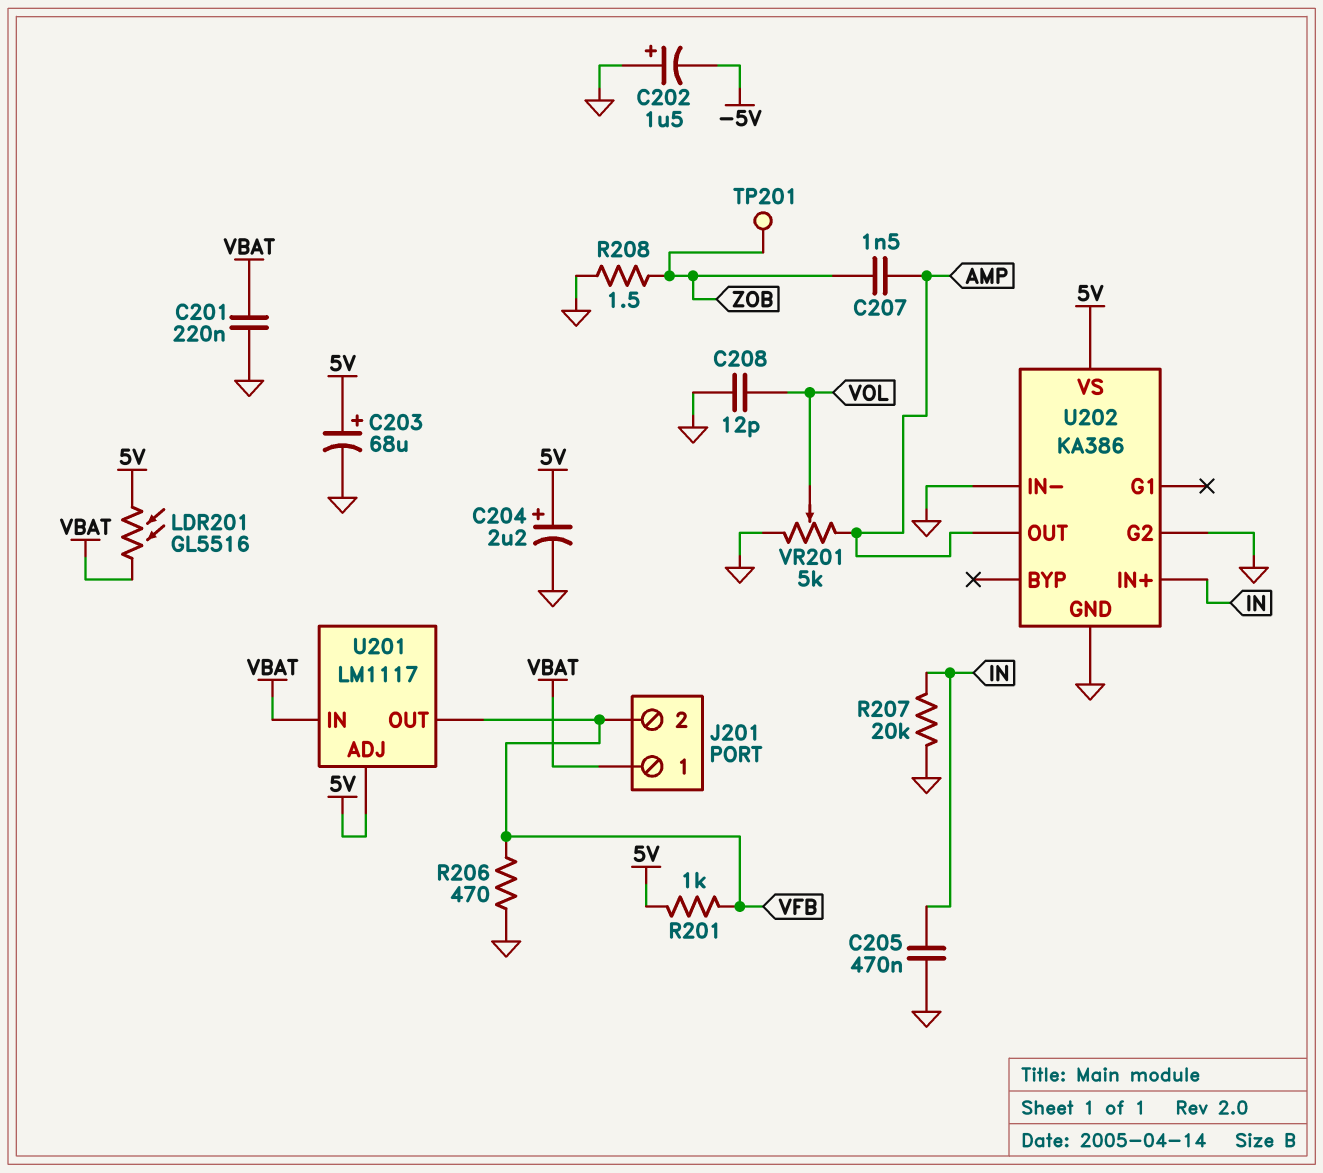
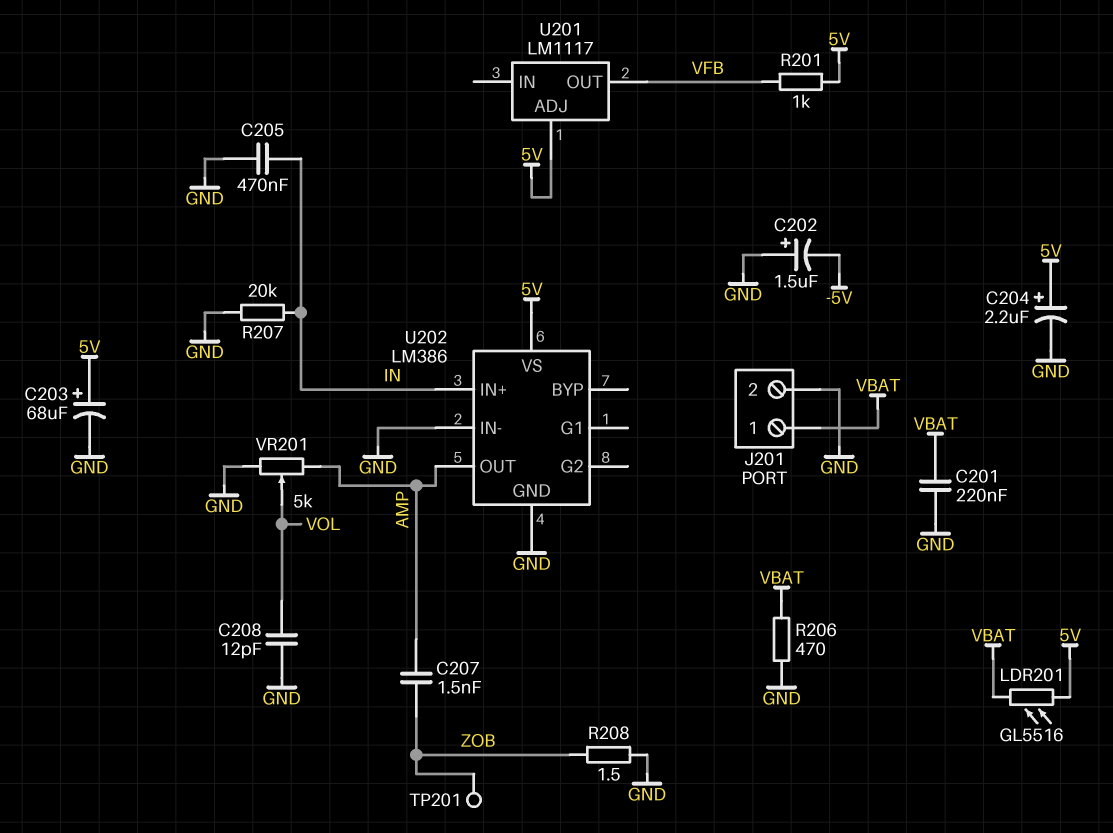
J201 pin 2: VFB -> GND
R206: 470 (GND, VFB) -> 470 (GND, VBAT)
U201 pin IN: VBAT -> none
U202: KA386 -> LM386
U202 pin G2: GND -> none

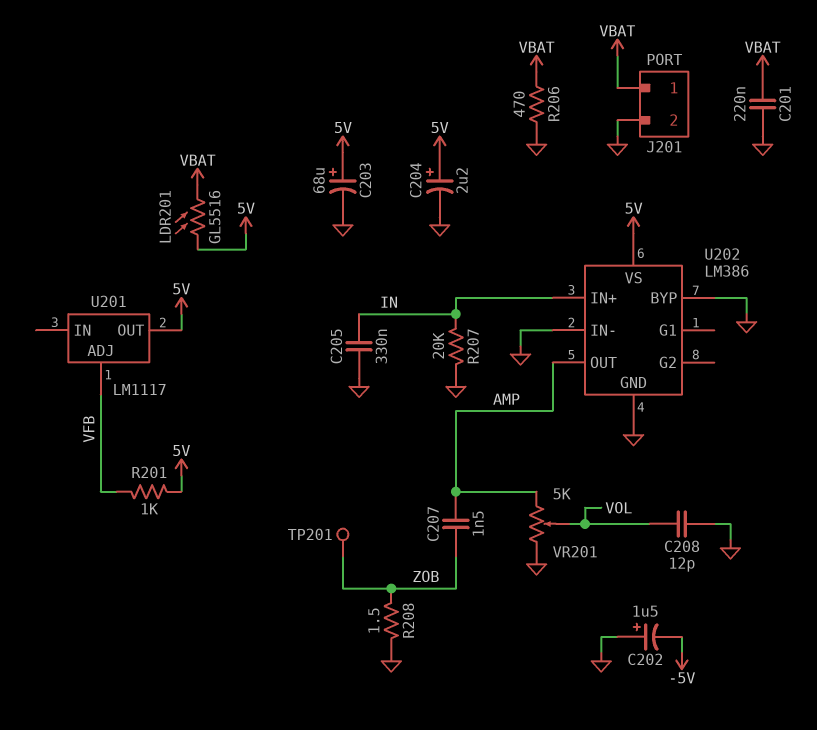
C205: 470nF (GND, IN) -> 330nF (GND, IN)
U201 pin ADJ: 5V -> VFB
U201 pin OUT: VFB -> 5V
U202 pin BYP: none -> GND

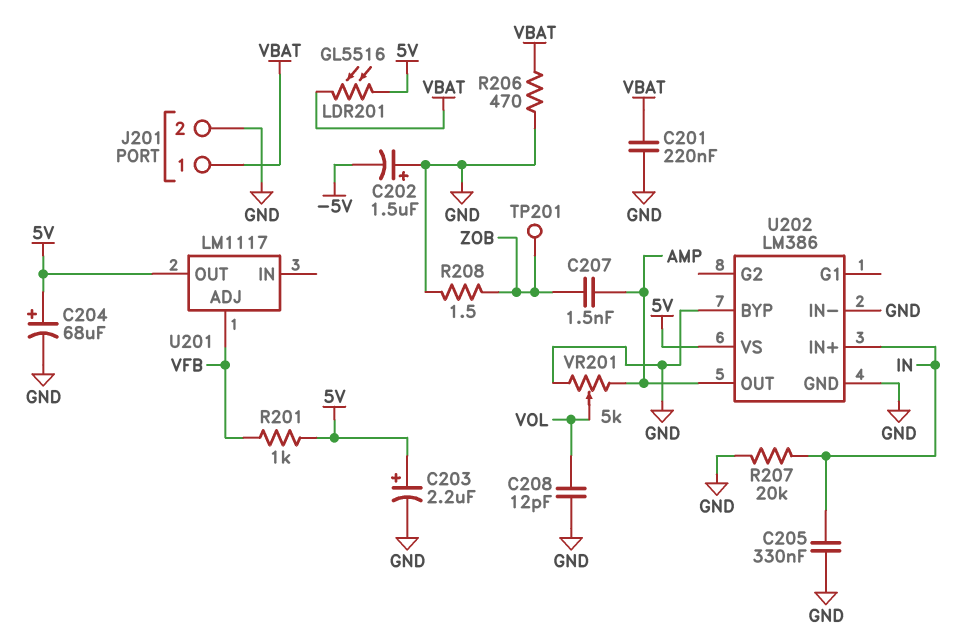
C203: 68uF (plus 5V, minus GND) -> 2.2uF (plus 5V, minus GND)
C204: 2.2uF (plus 5V, minus GND) -> 68uF (plus 5V, minus GND)

